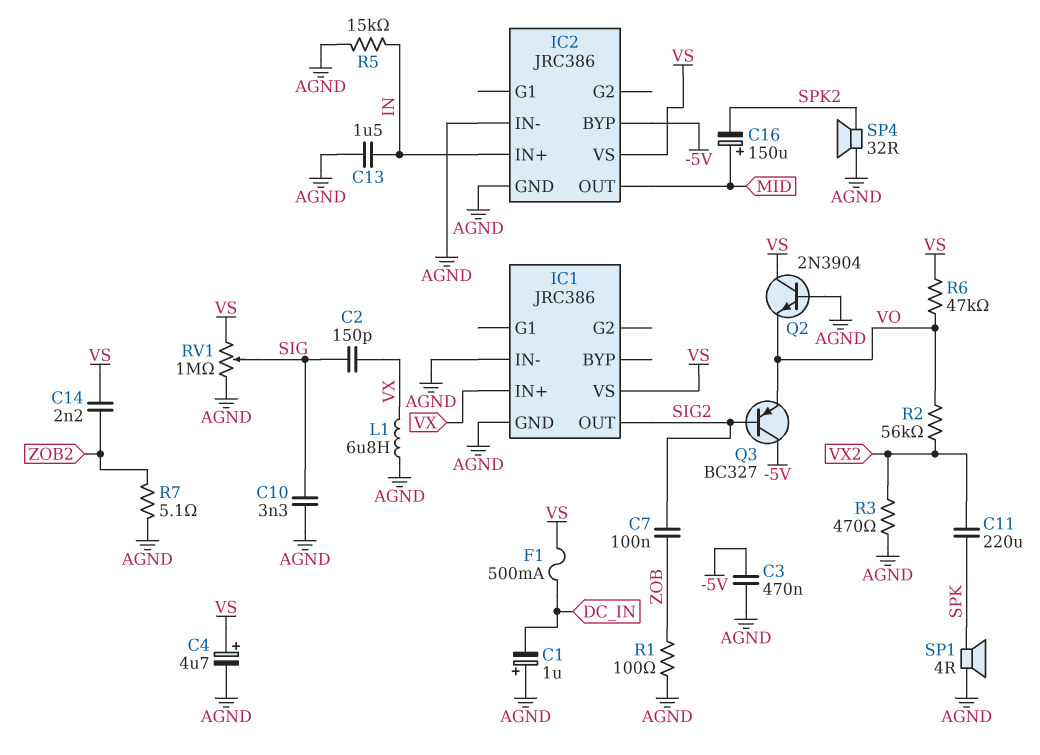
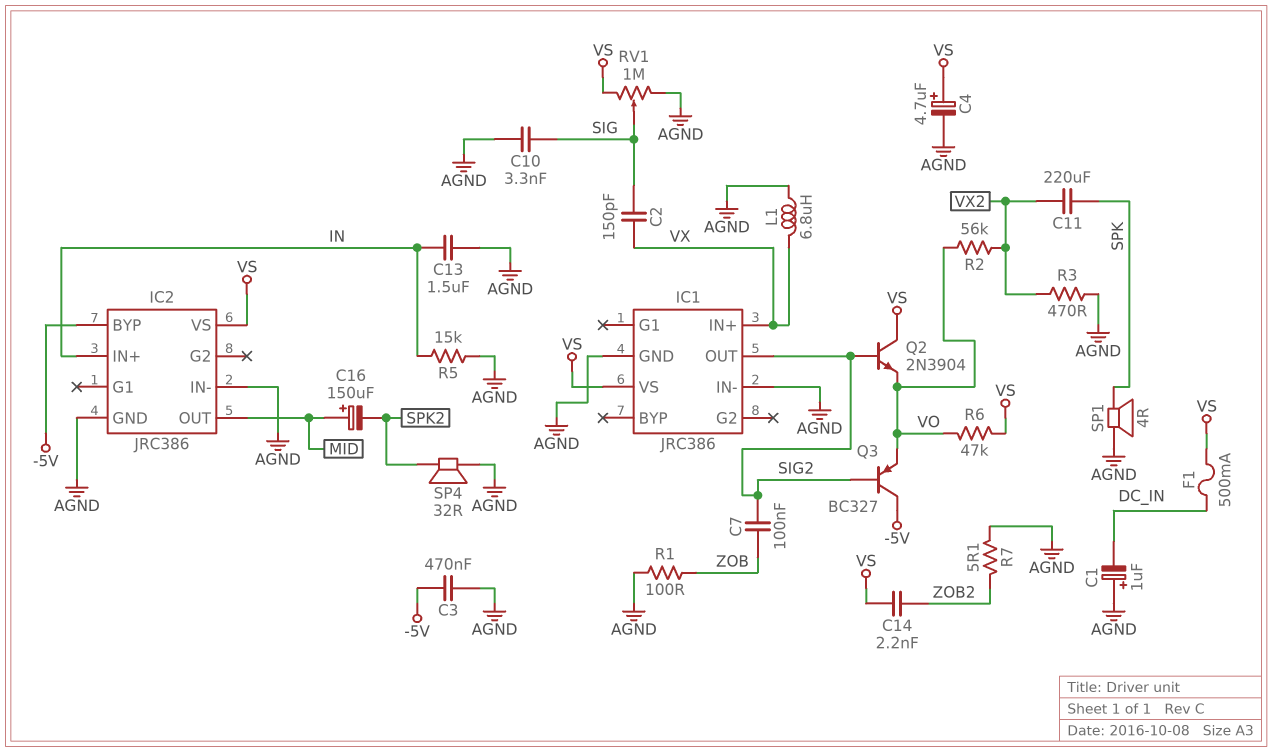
Q2: NPN 2N3904 (B AGND, C VS, E VO) -> NPN 2N3904 (B SIG2, C VS, E VO)

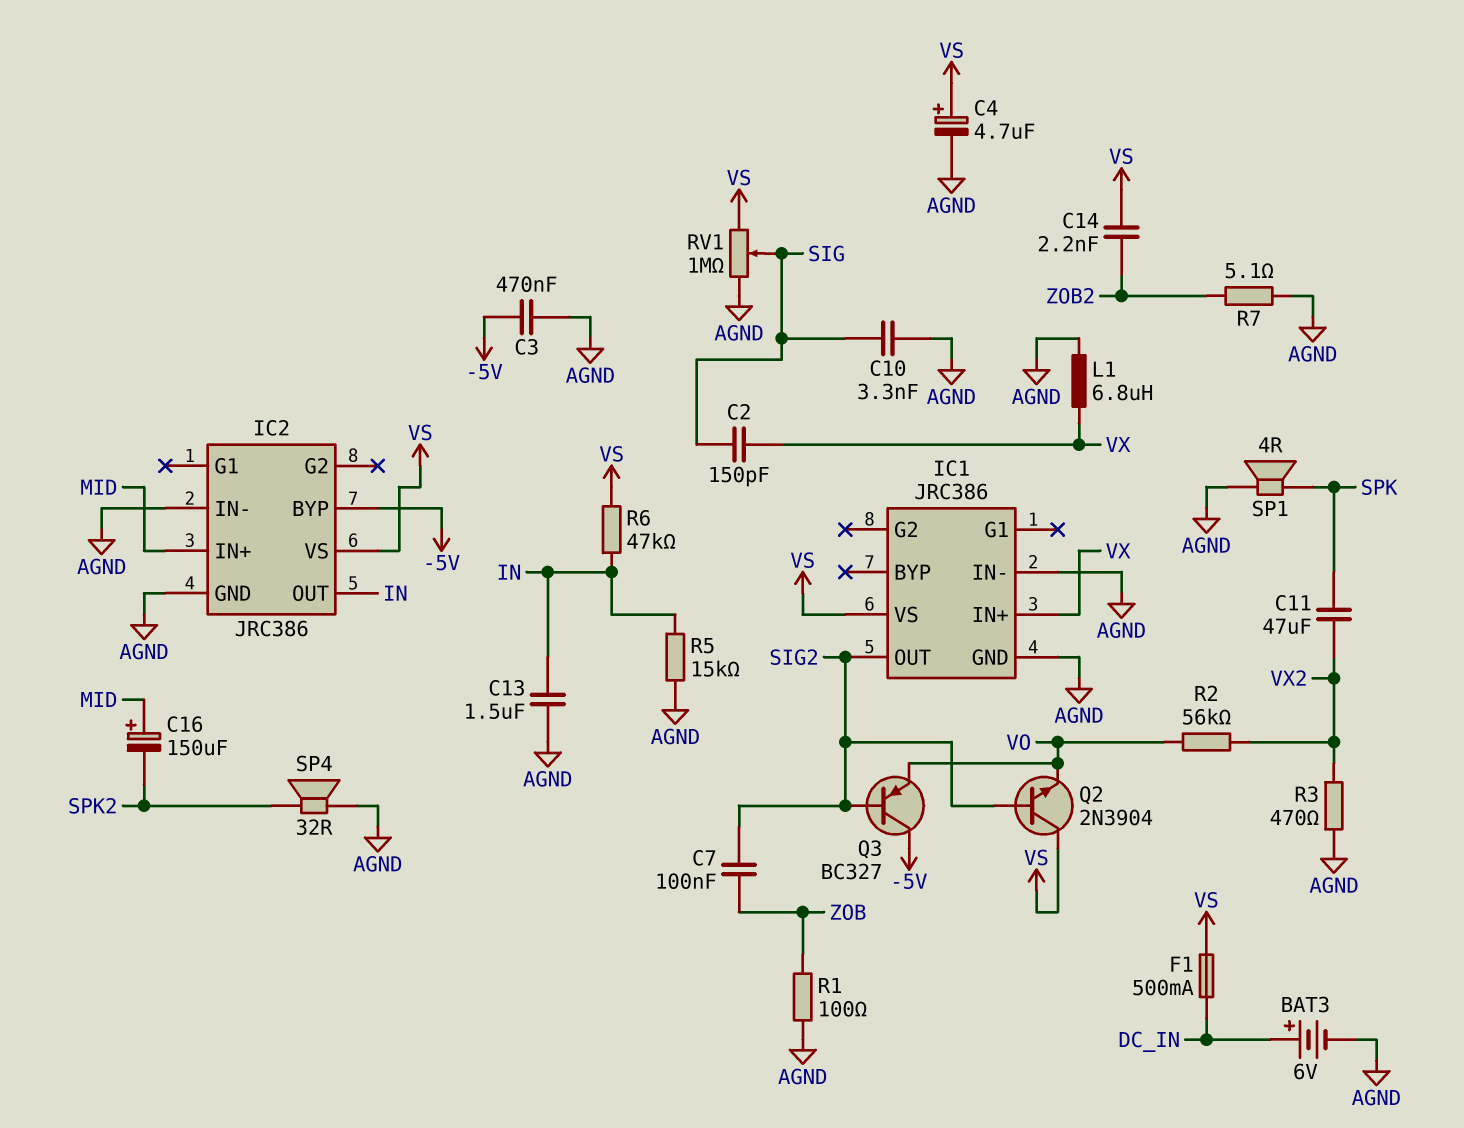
BAT3: none -> 6V (plus DC_IN, minus AGND)
C1: 1uF (plus AGND, minus DC_IN) -> none
C11: 220uF (SPK, VX2) -> 47uF (SPK, VX2)
IC2 pin IN+: IN -> MID
IC2 pin OUT: MID -> IN
R6: 47k (VO, VS) -> 47k (IN, VS)

